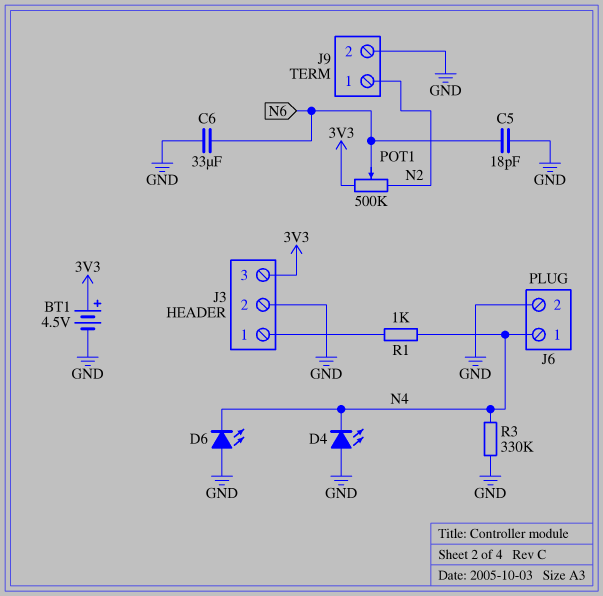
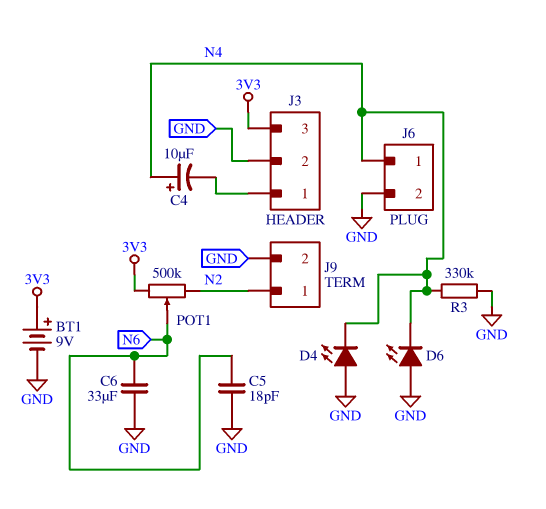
BT1: 4.5V (plus 3V3, minus GND) -> 9V (plus 3V3, minus GND)
C4: none -> 10uF (plus N4, minus J3/1)
R1: 1k (J3/1, N4) -> none

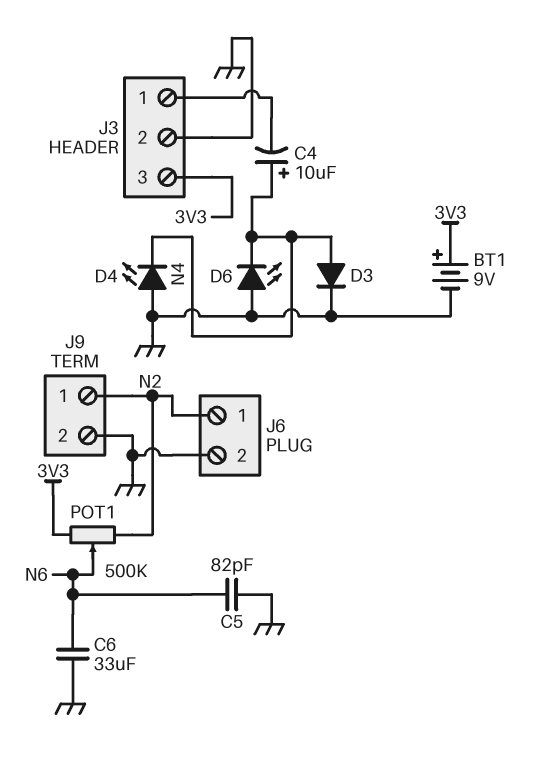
C5: 18pF (GND, N6) -> 82pF (GND, N6)
D3: none -> diode (A N4, K GND)
J6 pin 1: N4 -> N2
R3: 330k (GND, N4) -> none

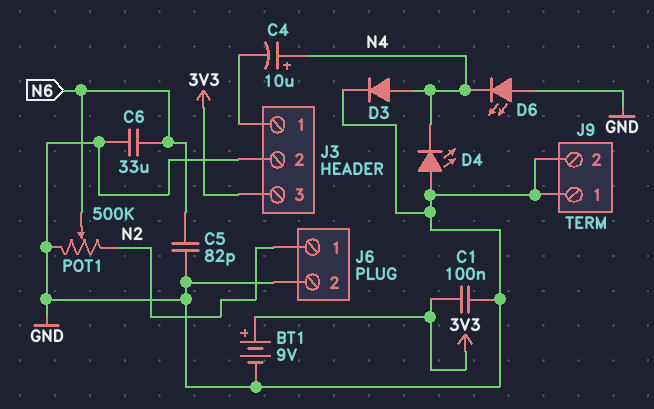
C1: none -> 100nF (3V3, GND)
J9 pin 1: N2 -> GND
POT1: 500k (3V3, N2, wiper N6) -> 500k (GND, N2, wiper N6)

